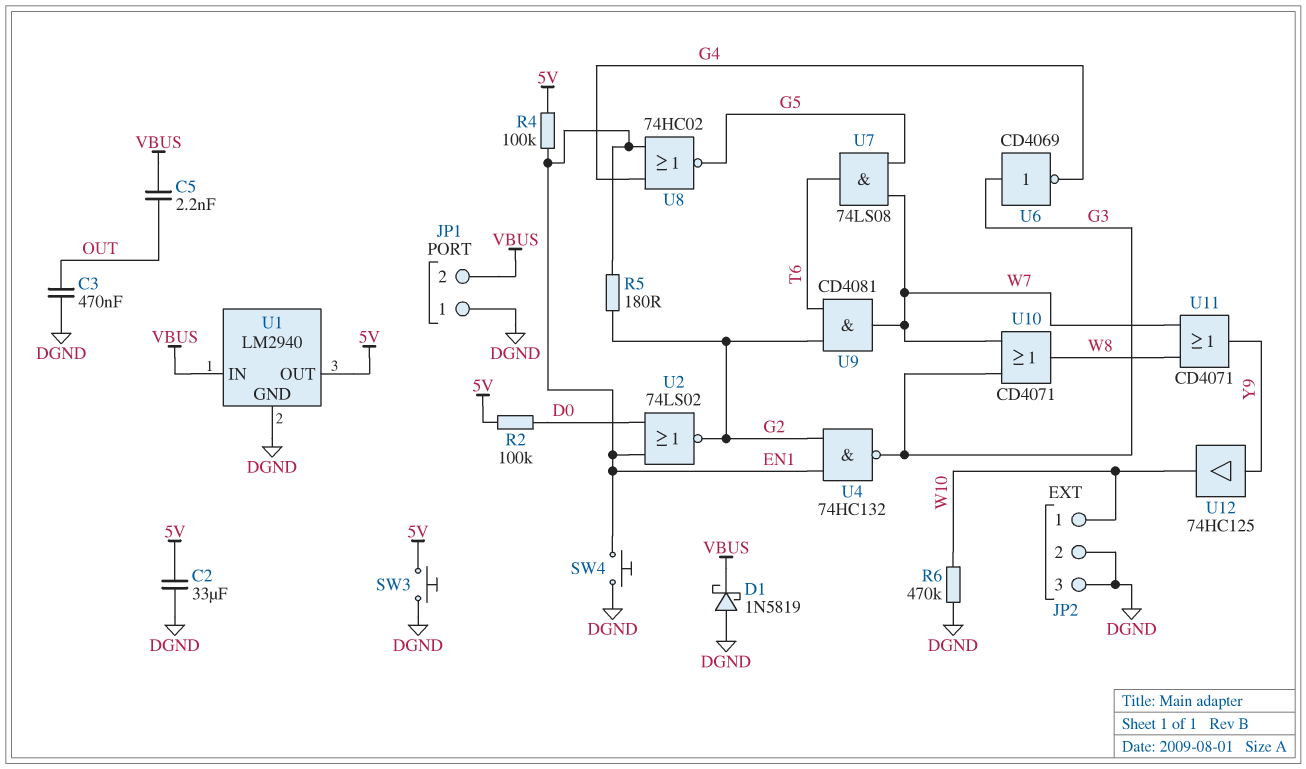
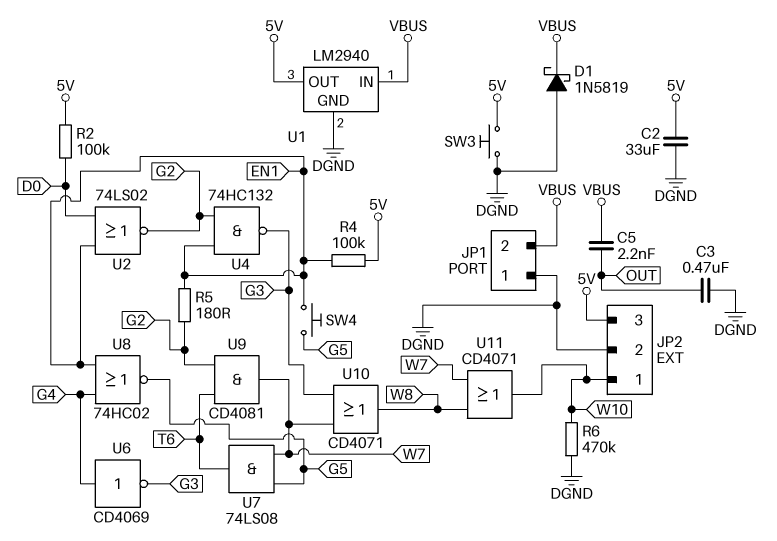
JP2 pin 3: DGND -> 5V
SW4: button (DGND, EN1) -> button (EN1, G5)
U6: NOT CD4069 (in G3, out G4) -> NOT CD4069 (in G4, out G3)
U11: OR CD4071 (in W7, in W8, out Y9) -> OR CD4071 (in W7, in W8, out W10)
U12: buffer 74HC125 (in Y9, out W10) -> none

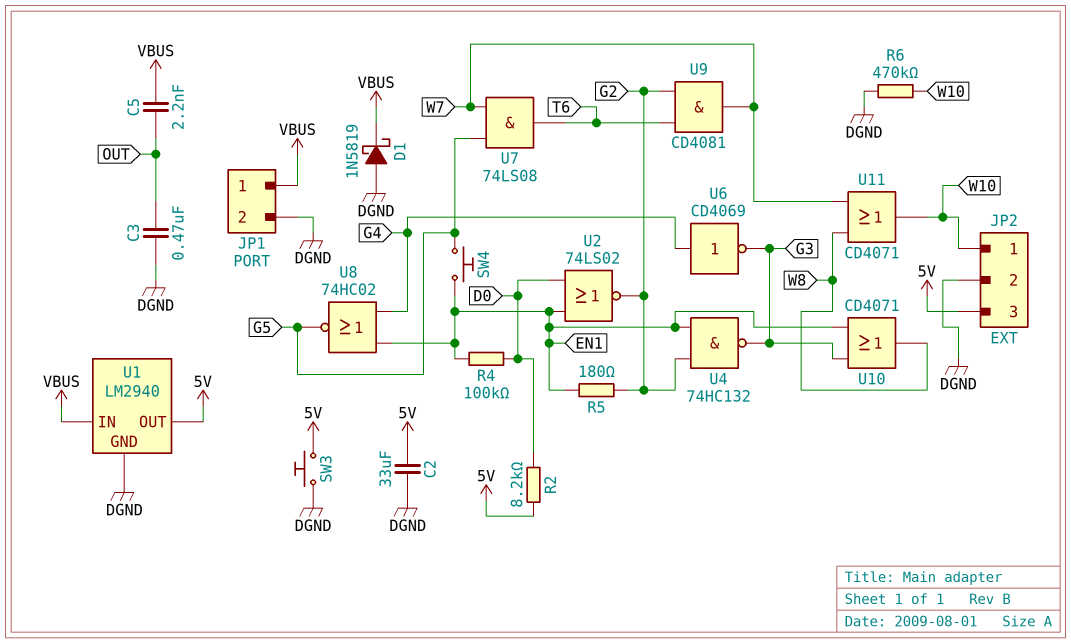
JP1 pin 1: DGND -> VBUS
JP1 pin 2: VBUS -> DGND
R2: 100k (5V, D0) -> 8.2k (5V, D0)
R4: 100k (5V, EN1) -> 100k (D0, EN1)
U10: OR CD4071 (in G3, in W7, out W8) -> OR CD4071 (in EN1, in G3, out W8)

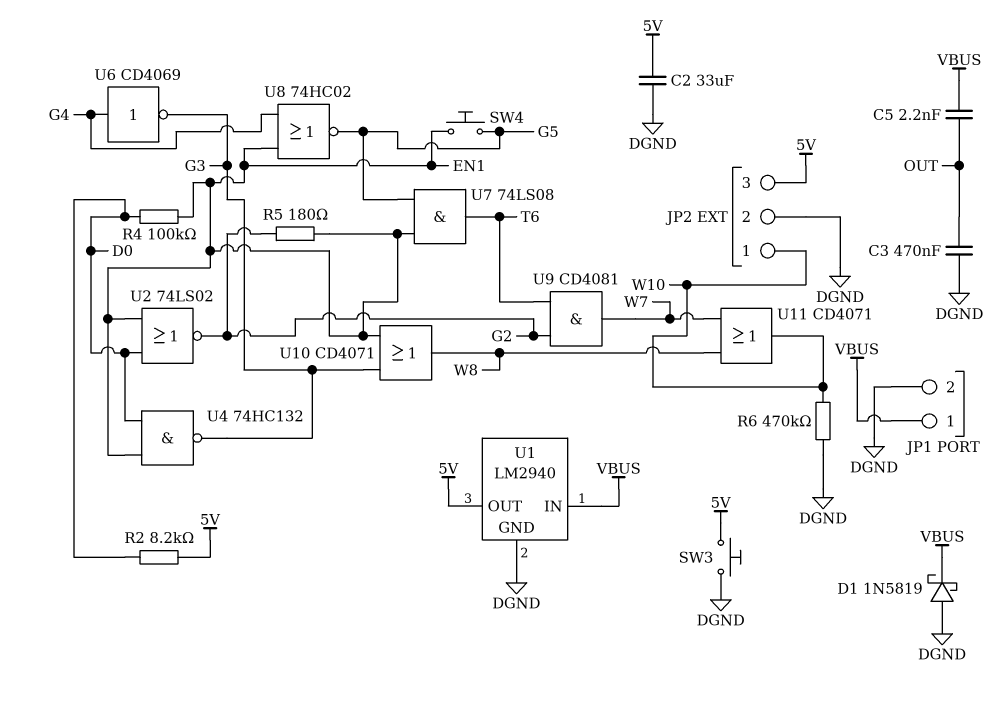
U4: NAND 74HC132 (in EN1, in G2, out G3) -> NAND 74HC132 (in D0, in EN1, out G3)
U7: AND 74LS08 (in G5, in W7, out T6) -> AND 74LS08 (in EN1, in G5, out T6)

